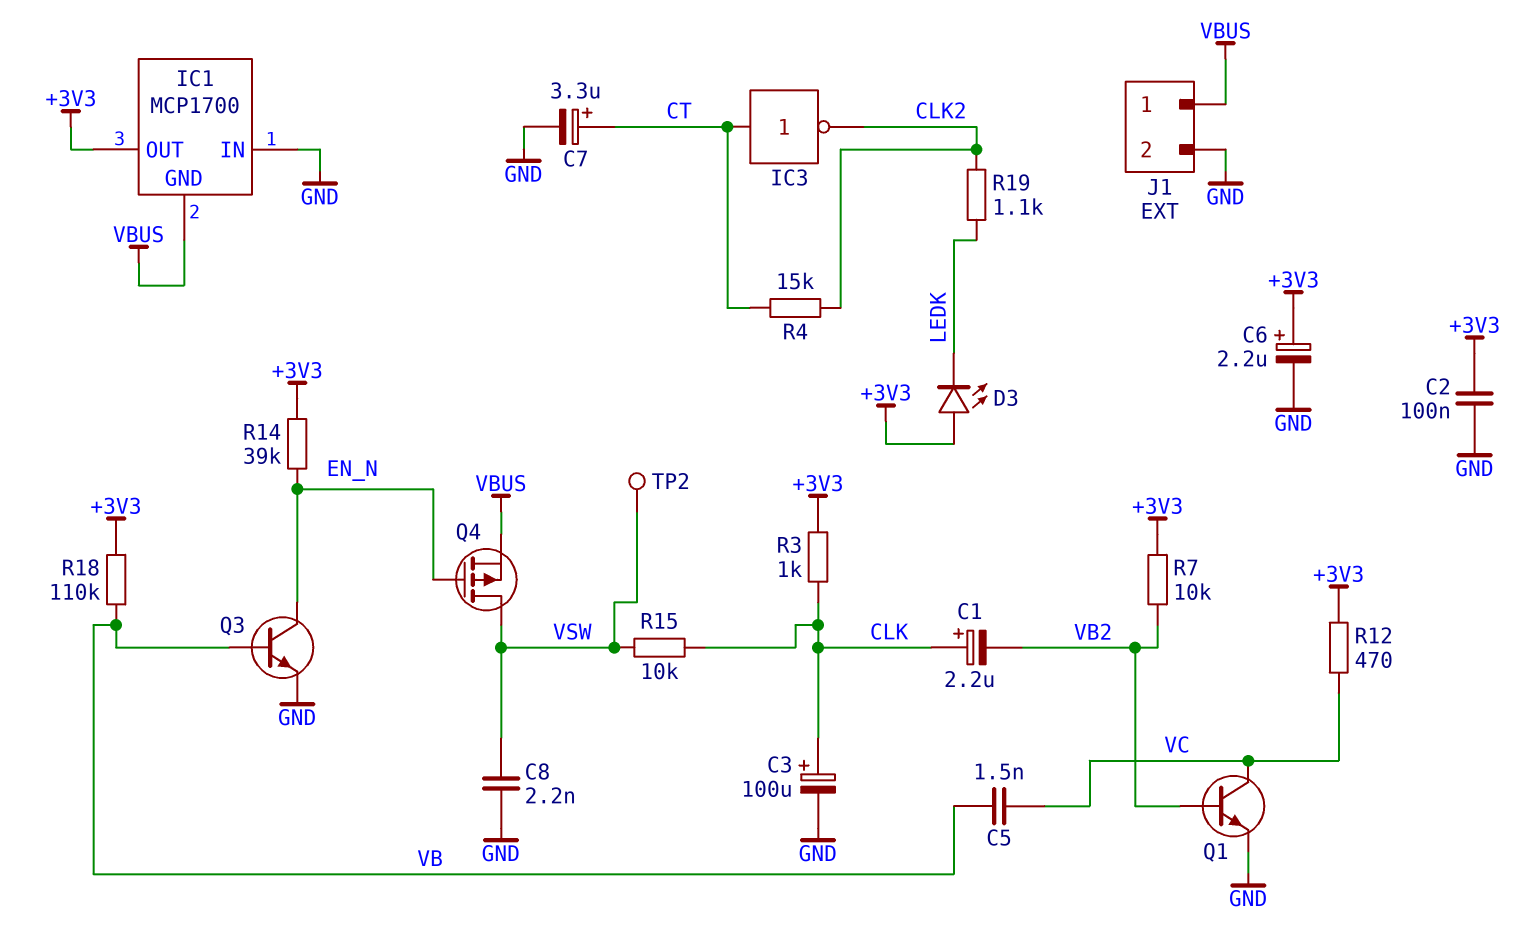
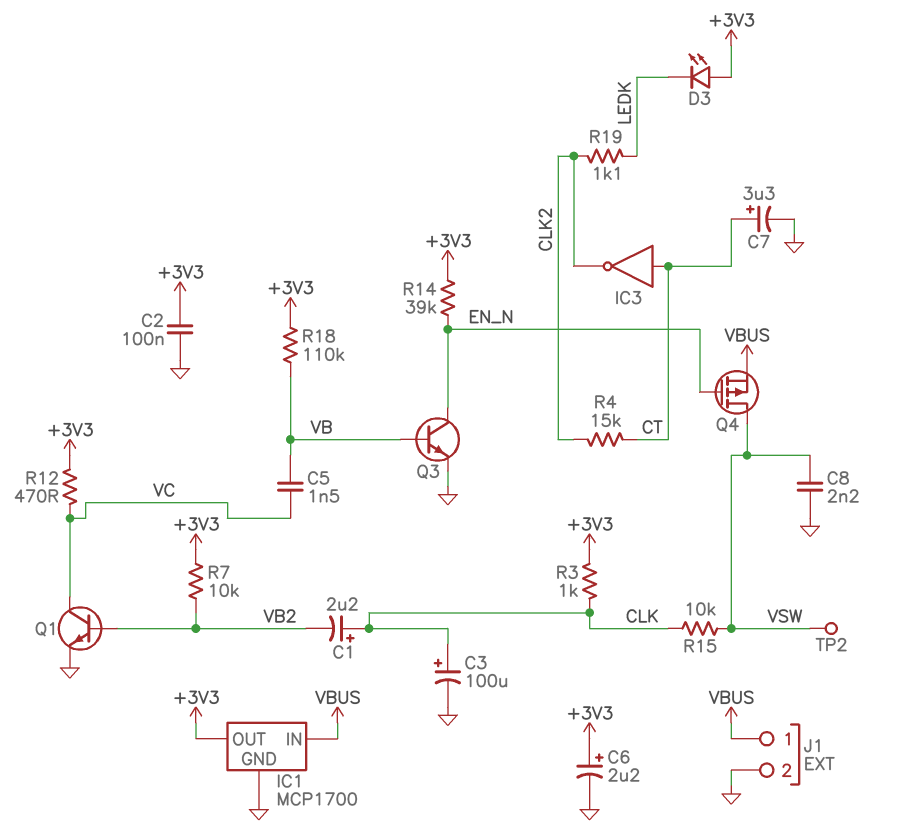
IC1 pin GND: VBUS -> GND
IC1 pin IN: GND -> VBUS

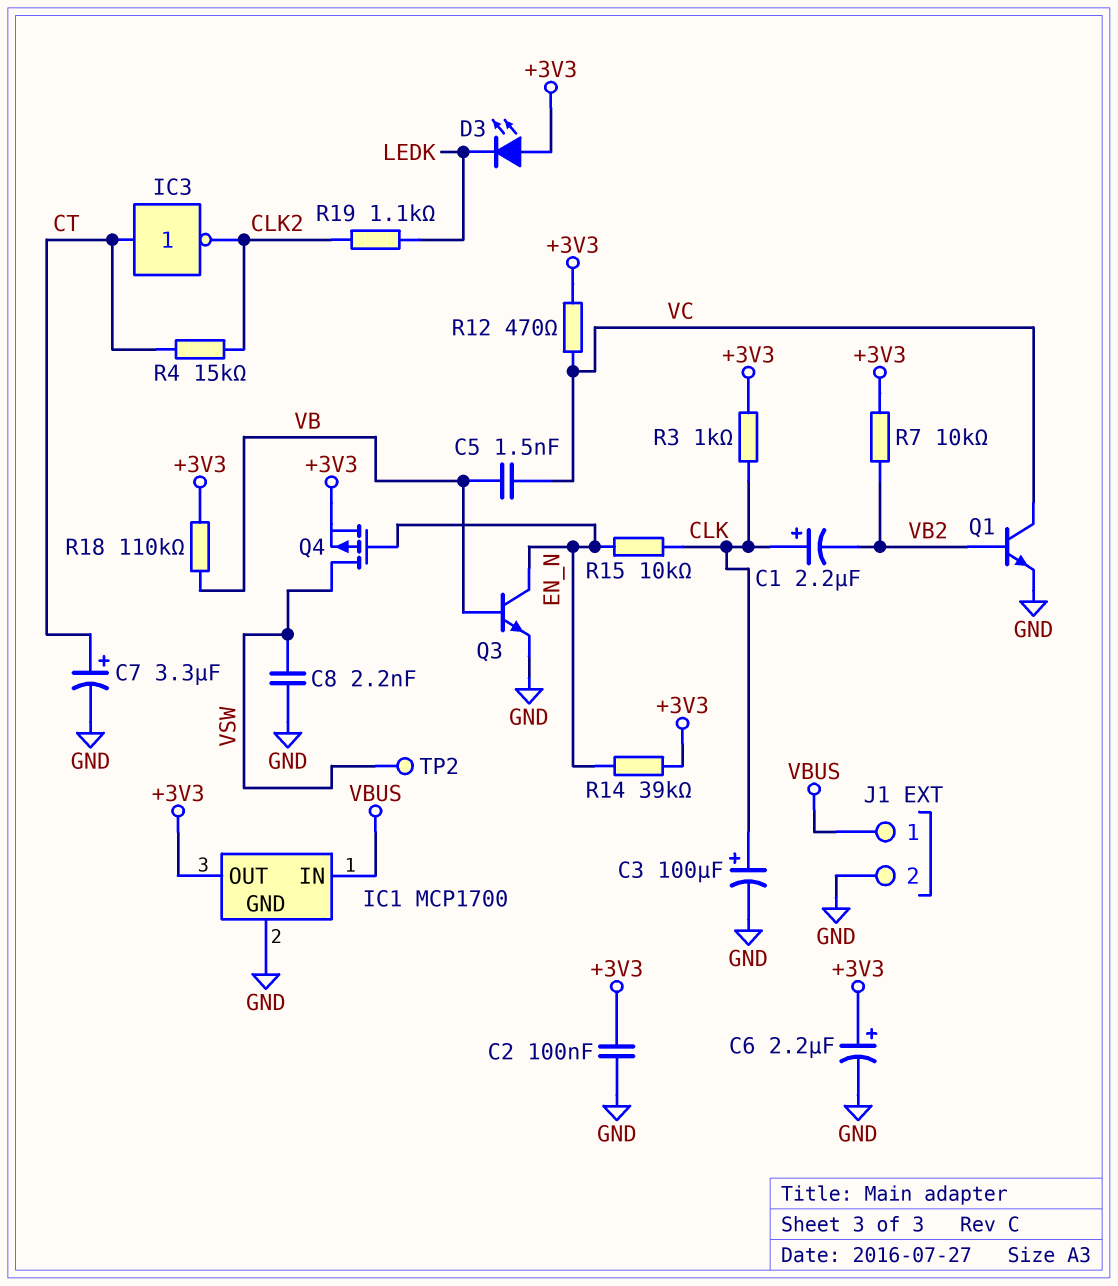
Q4: PMOS (G EN_N, D VSW, S VBUS) -> PMOS (G EN_N, D VSW, S +3V3)
R15: 10k (CLK, VSW) -> 10k (CLK, EN_N)

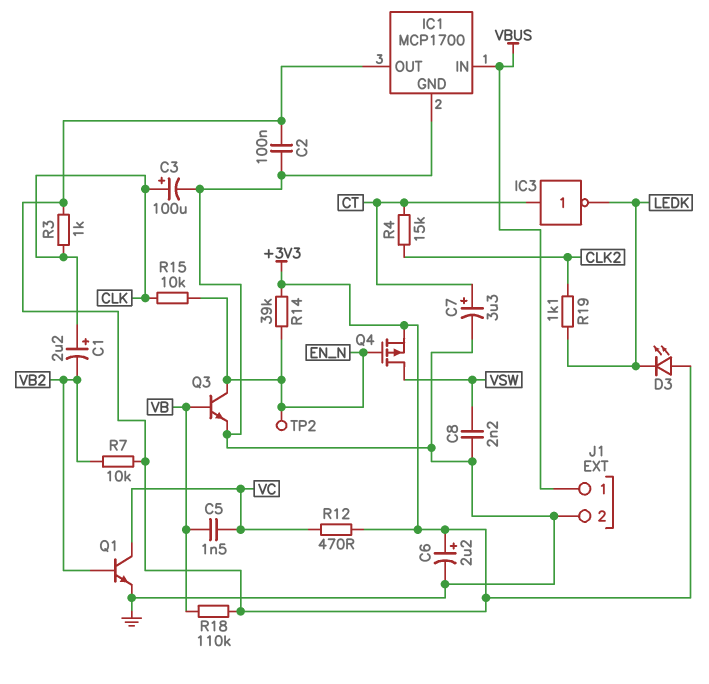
IC3: NOT (in CT, out CLK2) -> NOT (in CT, out LEDK)
TP2: test point (VSW) -> test point (EN_N)

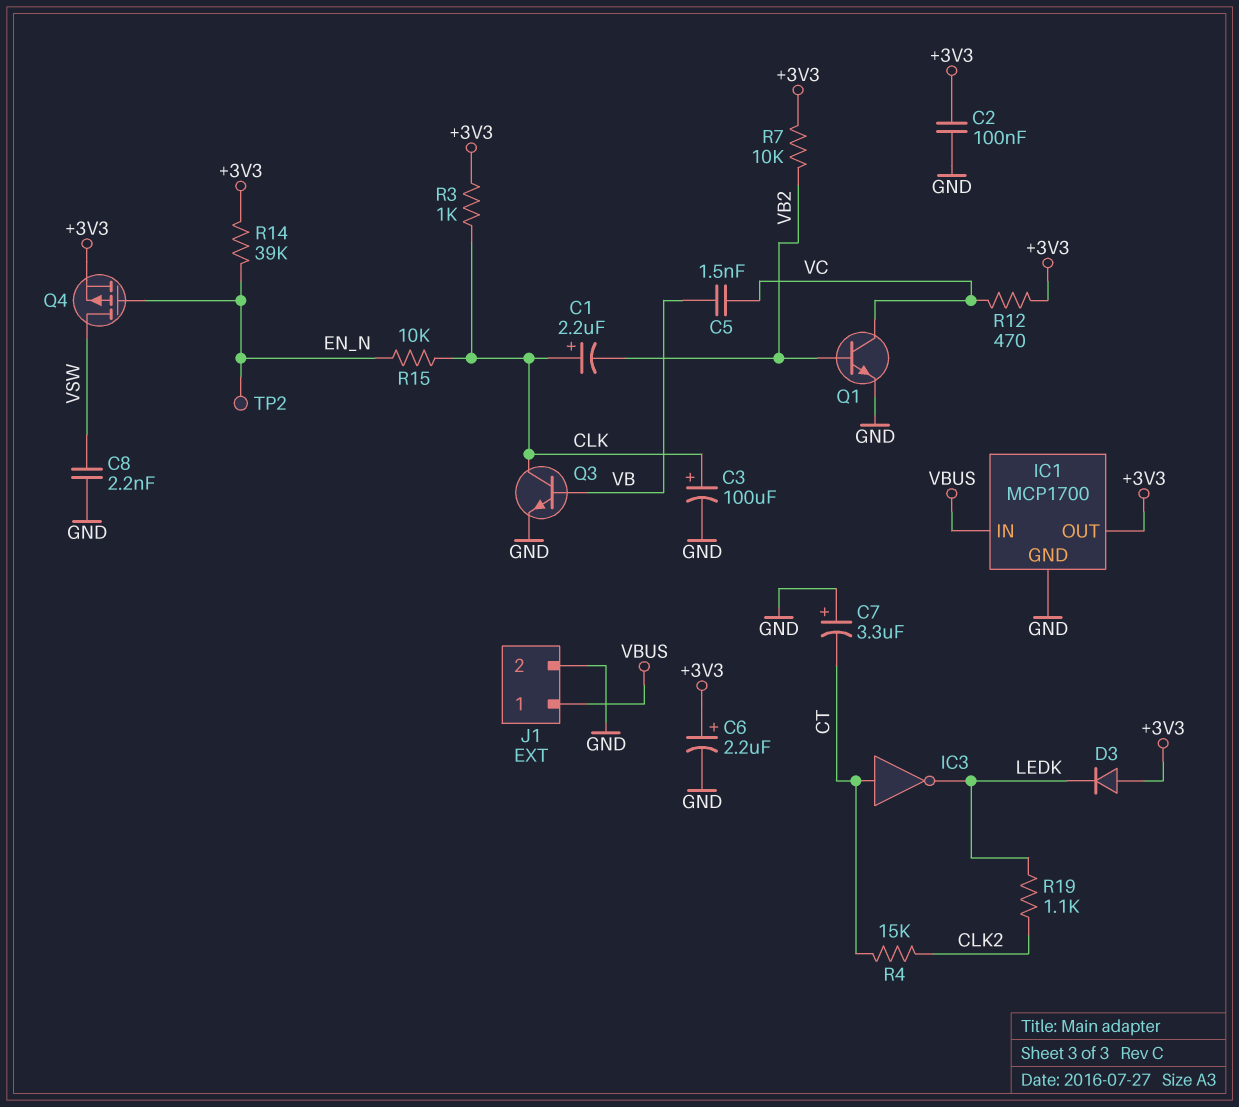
C7: 3.3uF (plus CT, minus GND) -> 3.3uF (plus GND, minus CT)
D3: LED (A +3V3, K LEDK) -> diode (A +3V3, K LEDK)
Q3: NPN (B VB, C EN_N, E GND) -> NPN (B VB, C CLK, E GND)
R18: 110k (+3V3, VB) -> none

